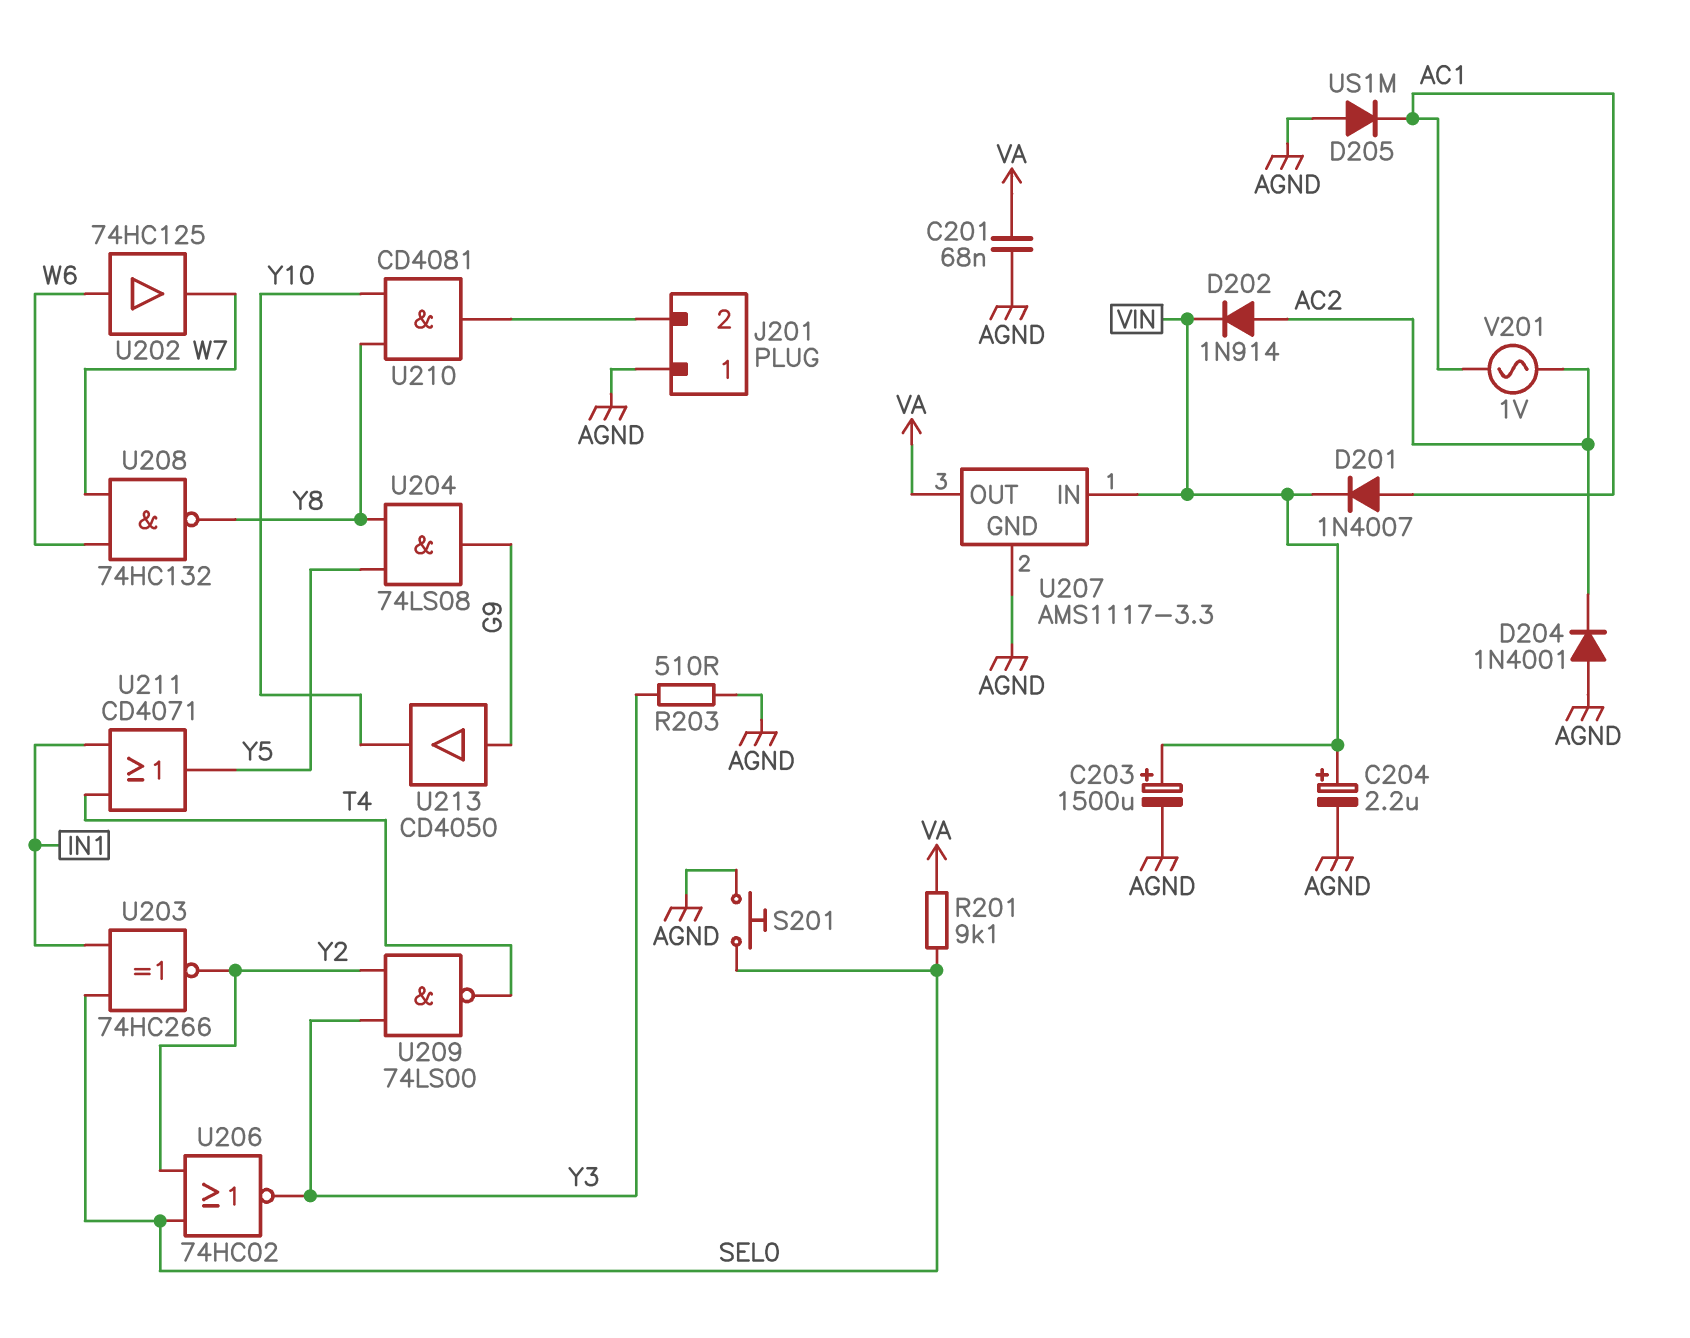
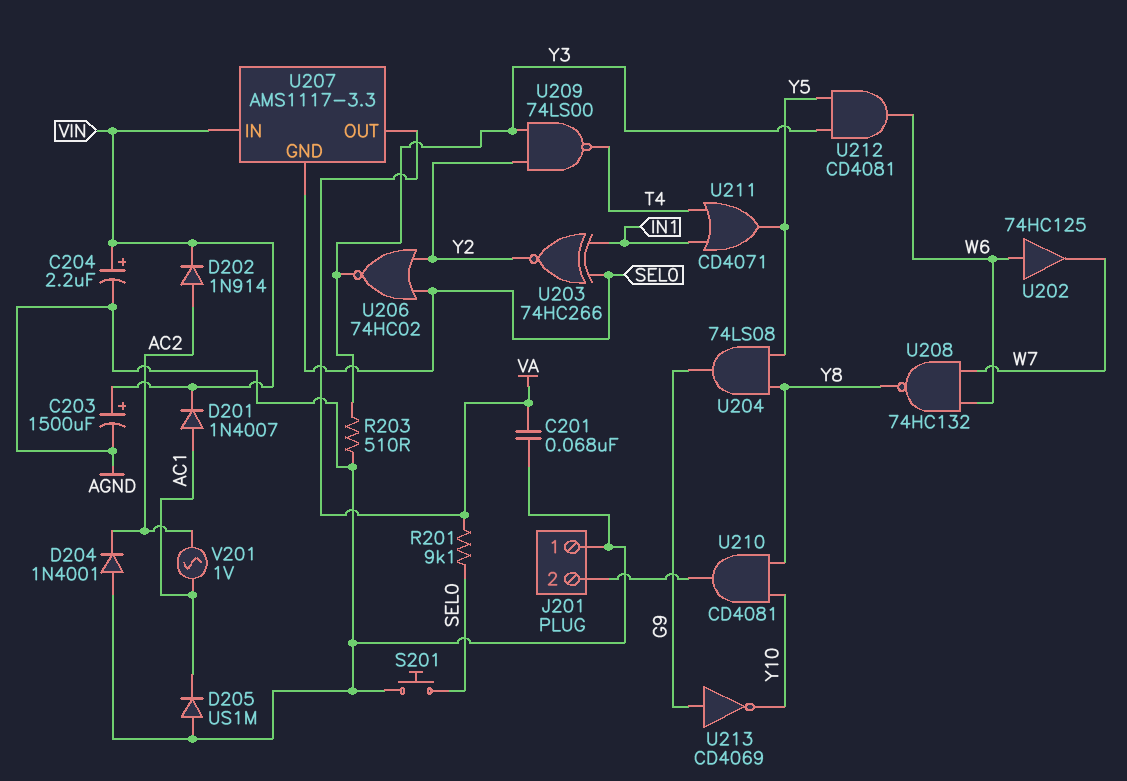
U207 pin GND: AGND -> SEL0
U212: none -> AND CD4081 (in Y3, in Y5, out W6)
U213: buffer CD4050 (in G9, out Y10) -> NOT CD4069 (in G9, out Y10)

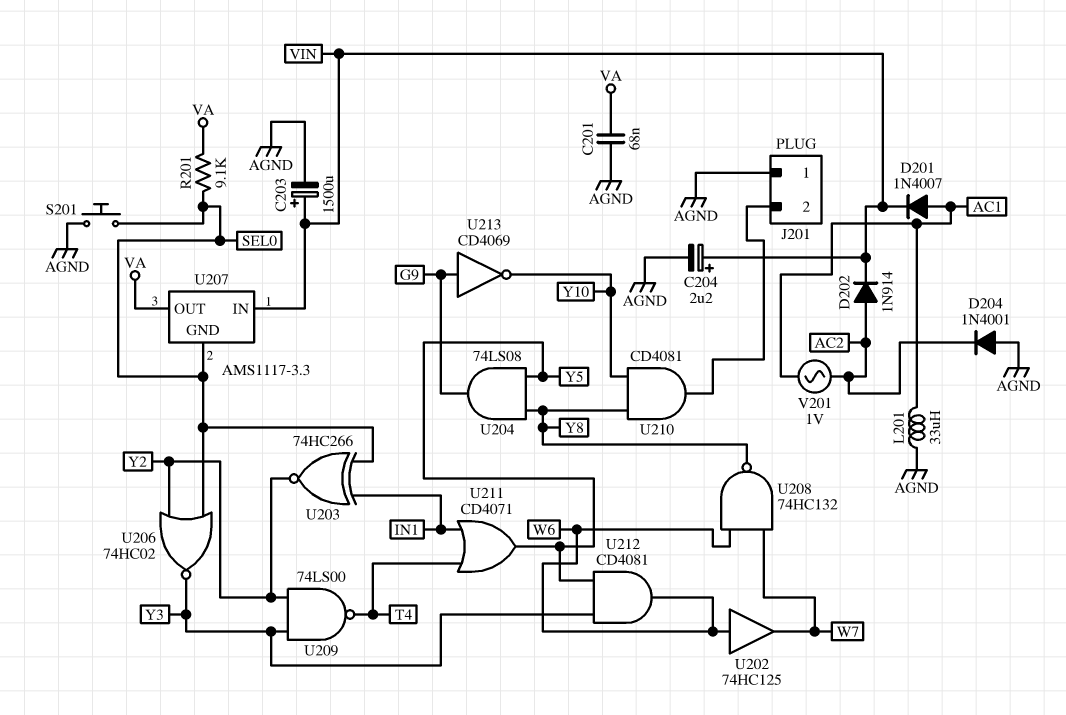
D205: diode US1M (A AGND, K AC1) -> none
L201: none -> 33uH (AC1, AGND)
R203: 510 (AGND, Y3) -> none

